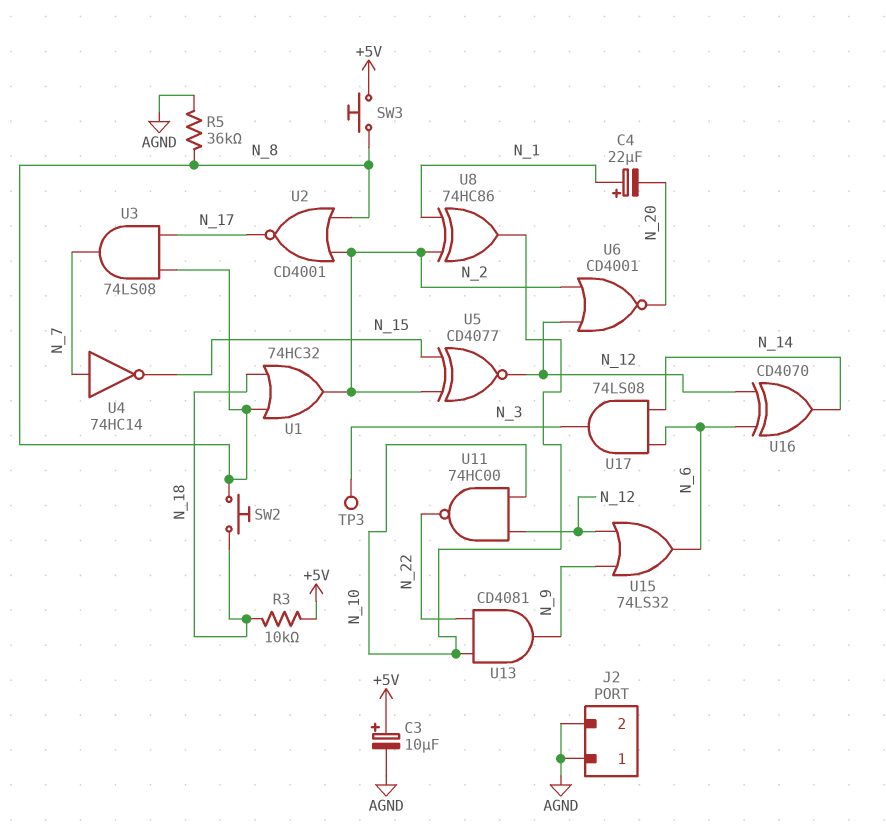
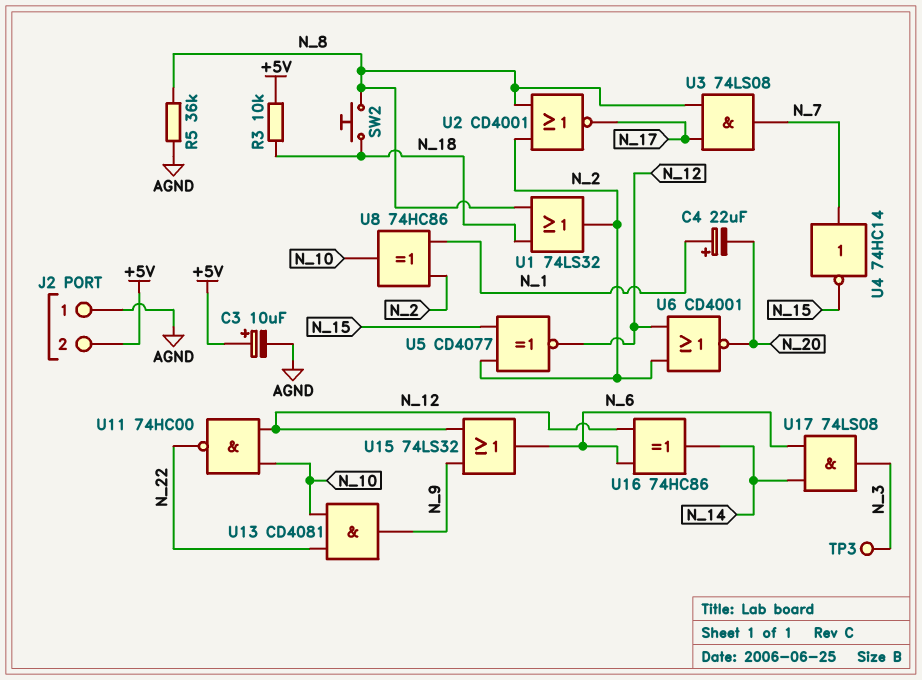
J2 pin 2: AGND -> +5V
SW3: button (+5V, N_8) -> none
U1: OR 74HC32 (in N_8, in N_18, out N_2) -> OR 74LS32 (in N_8, in N_18, out N_2)
U16: XOR CD4070 (in N_6, in N_12, out N_14) -> XOR 74HC86 (in N_6, in N_12, out N_14)

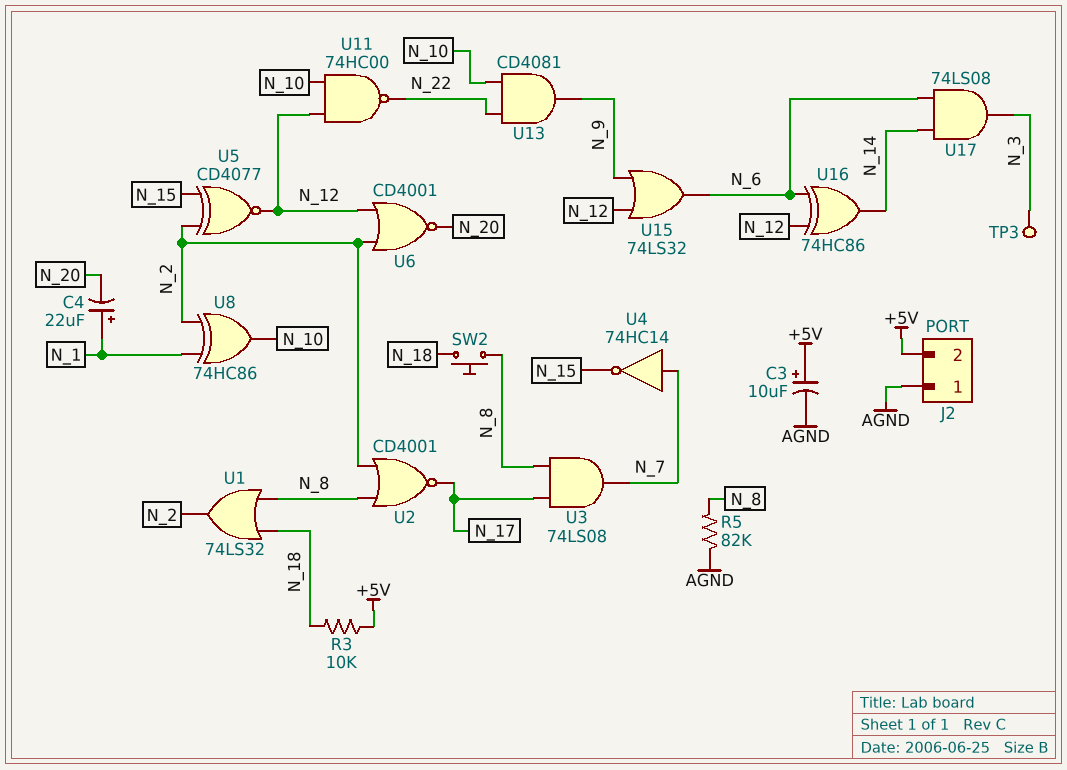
R5: 36k (AGND, N_8) -> 82k (AGND, N_8)

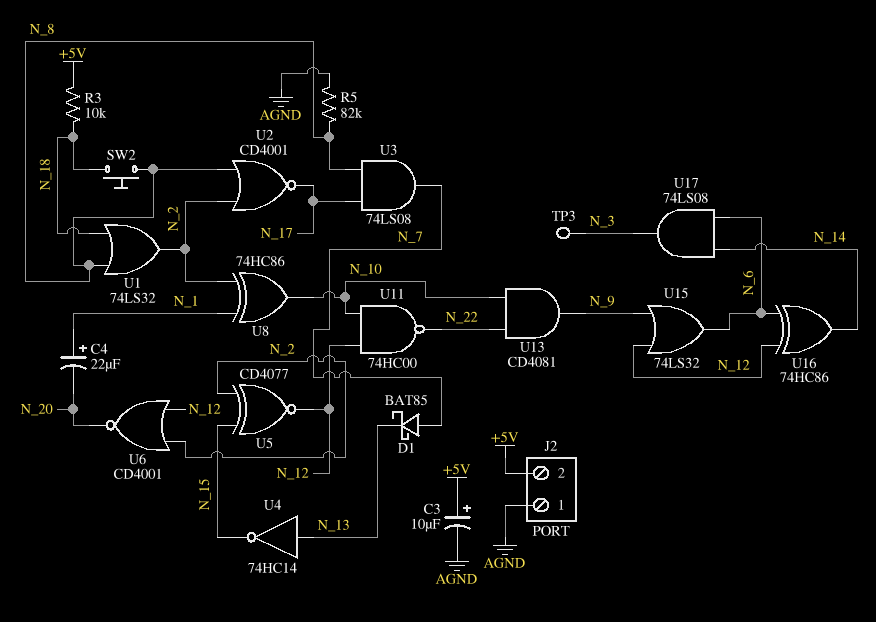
D1: none -> schottky BAT85 (A N_7, K N_13)
U4: NOT 74HC14 (in N_7, out N_15) -> NOT 74HC14 (in N_13, out N_15)

